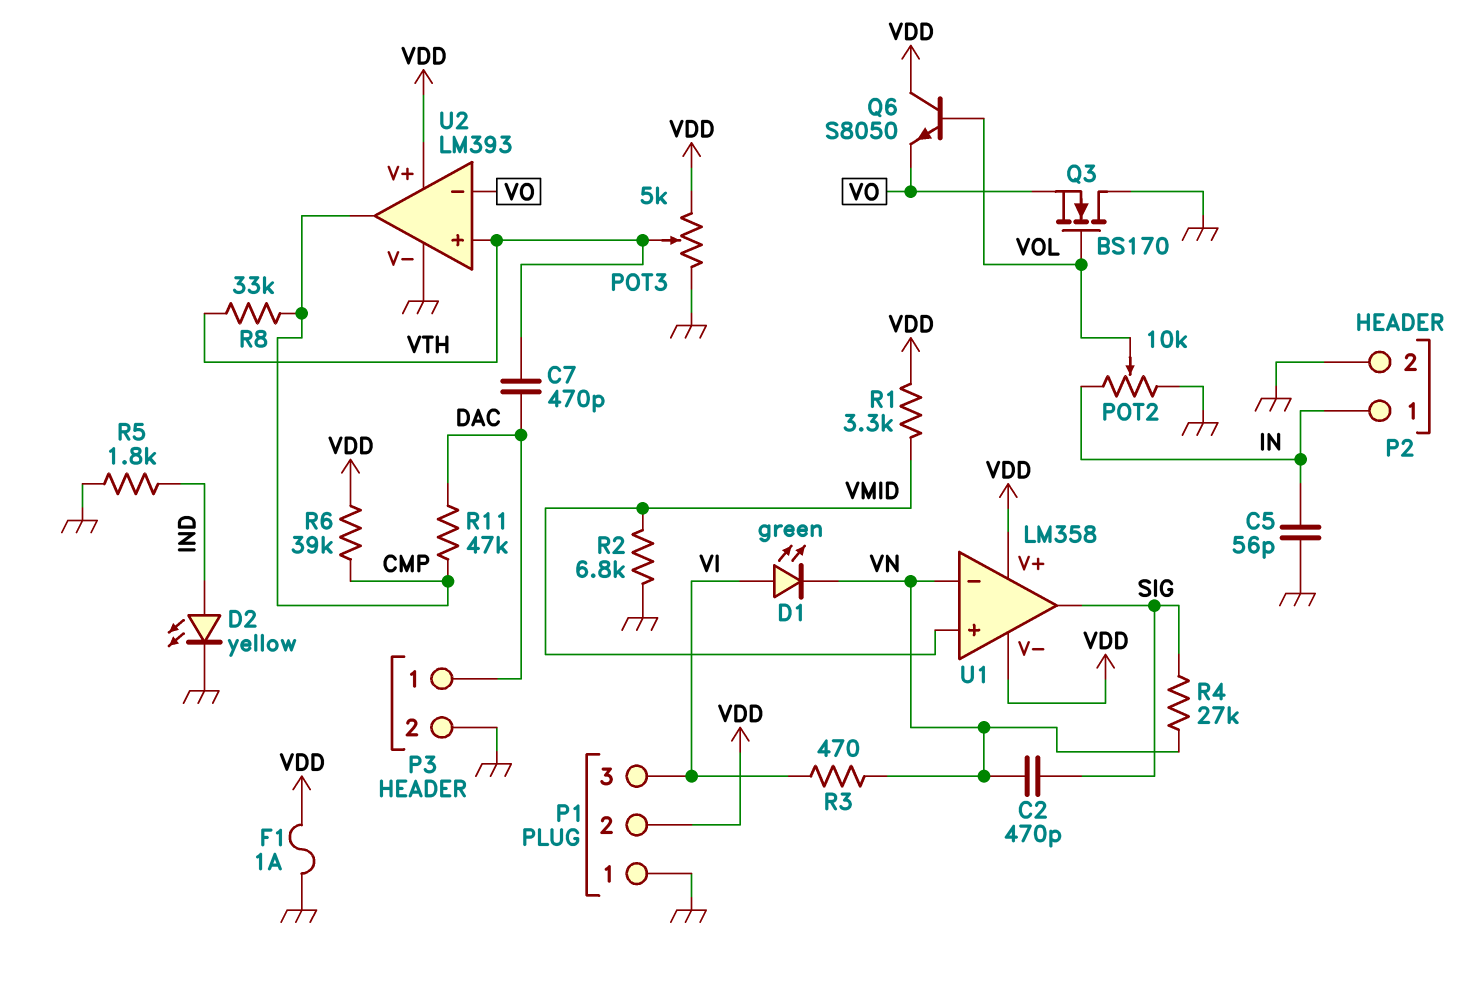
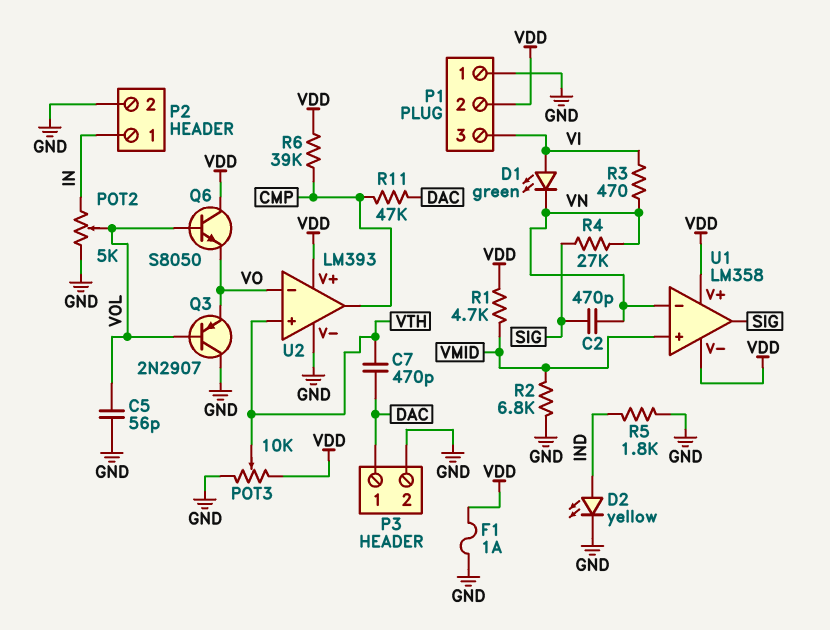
C5: 56pF (GND, IN) -> 56pF (GND, VOL)
POT2: 10k (GND, IN, wiper VOL) -> 5k (GND, IN, wiper VOL)
POT3: 5k (GND, VDD, wiper VTH) -> 10k (GND, VDD, wiper VTH)
Q3: NMOS BS170 (G VOL, D GND, S VO) -> PNP 2N2907 (B VOL, C GND, E VO)
R1: 3.3k (VDD, VMID) -> 4.7k (VDD, VMID)
R8: 33k (CMP, VTH) -> none

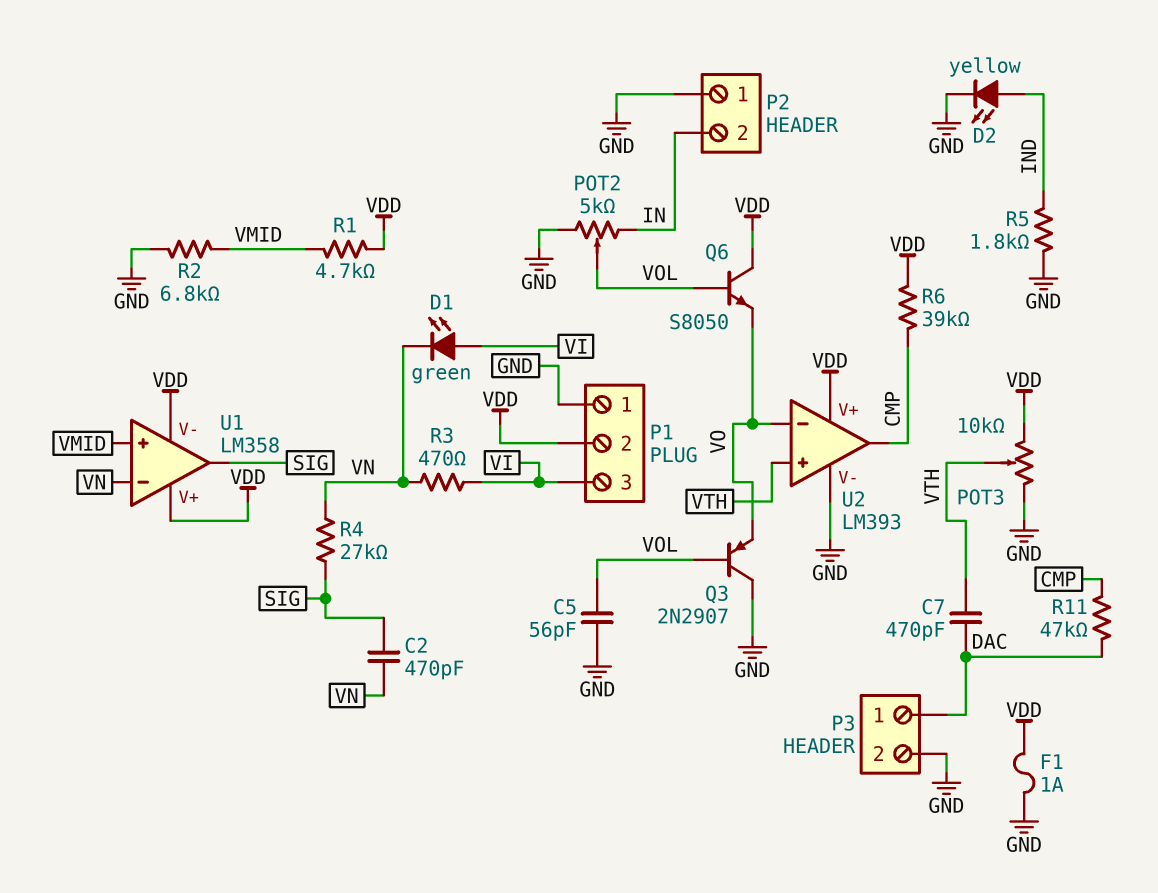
P2 pin 1: IN -> GND
P2 pin 2: GND -> IN

